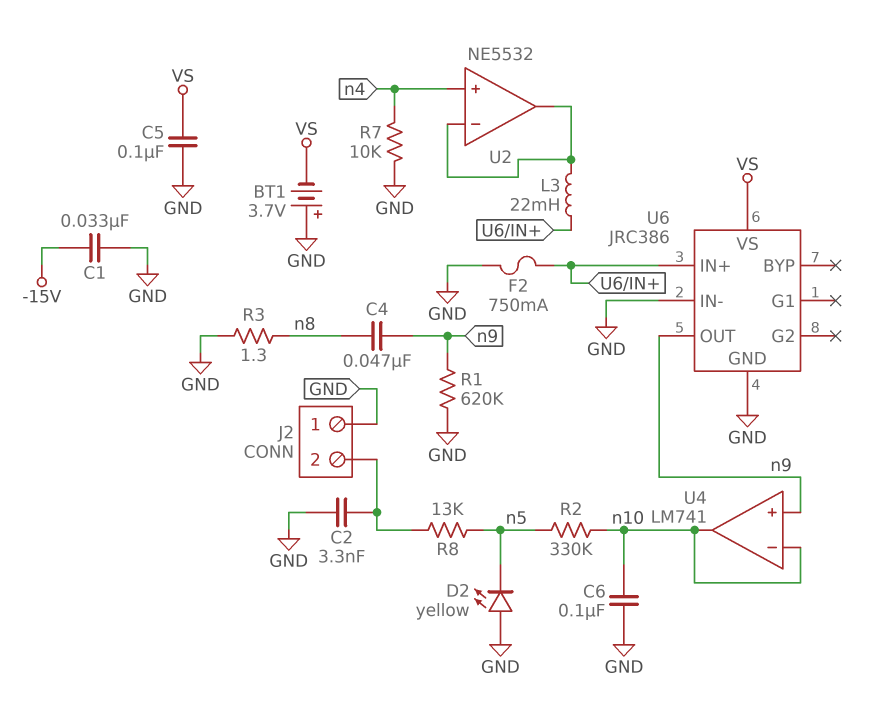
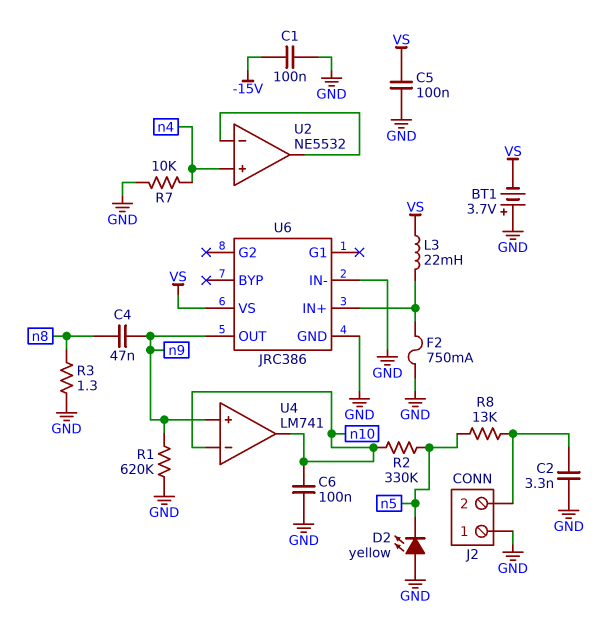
C1: 33nF (-15V, GND) -> 100nF (-15V, GND)
L3: 22mH (U2/in-, U6/IN+) -> 22mH (U6/IN+, VS)

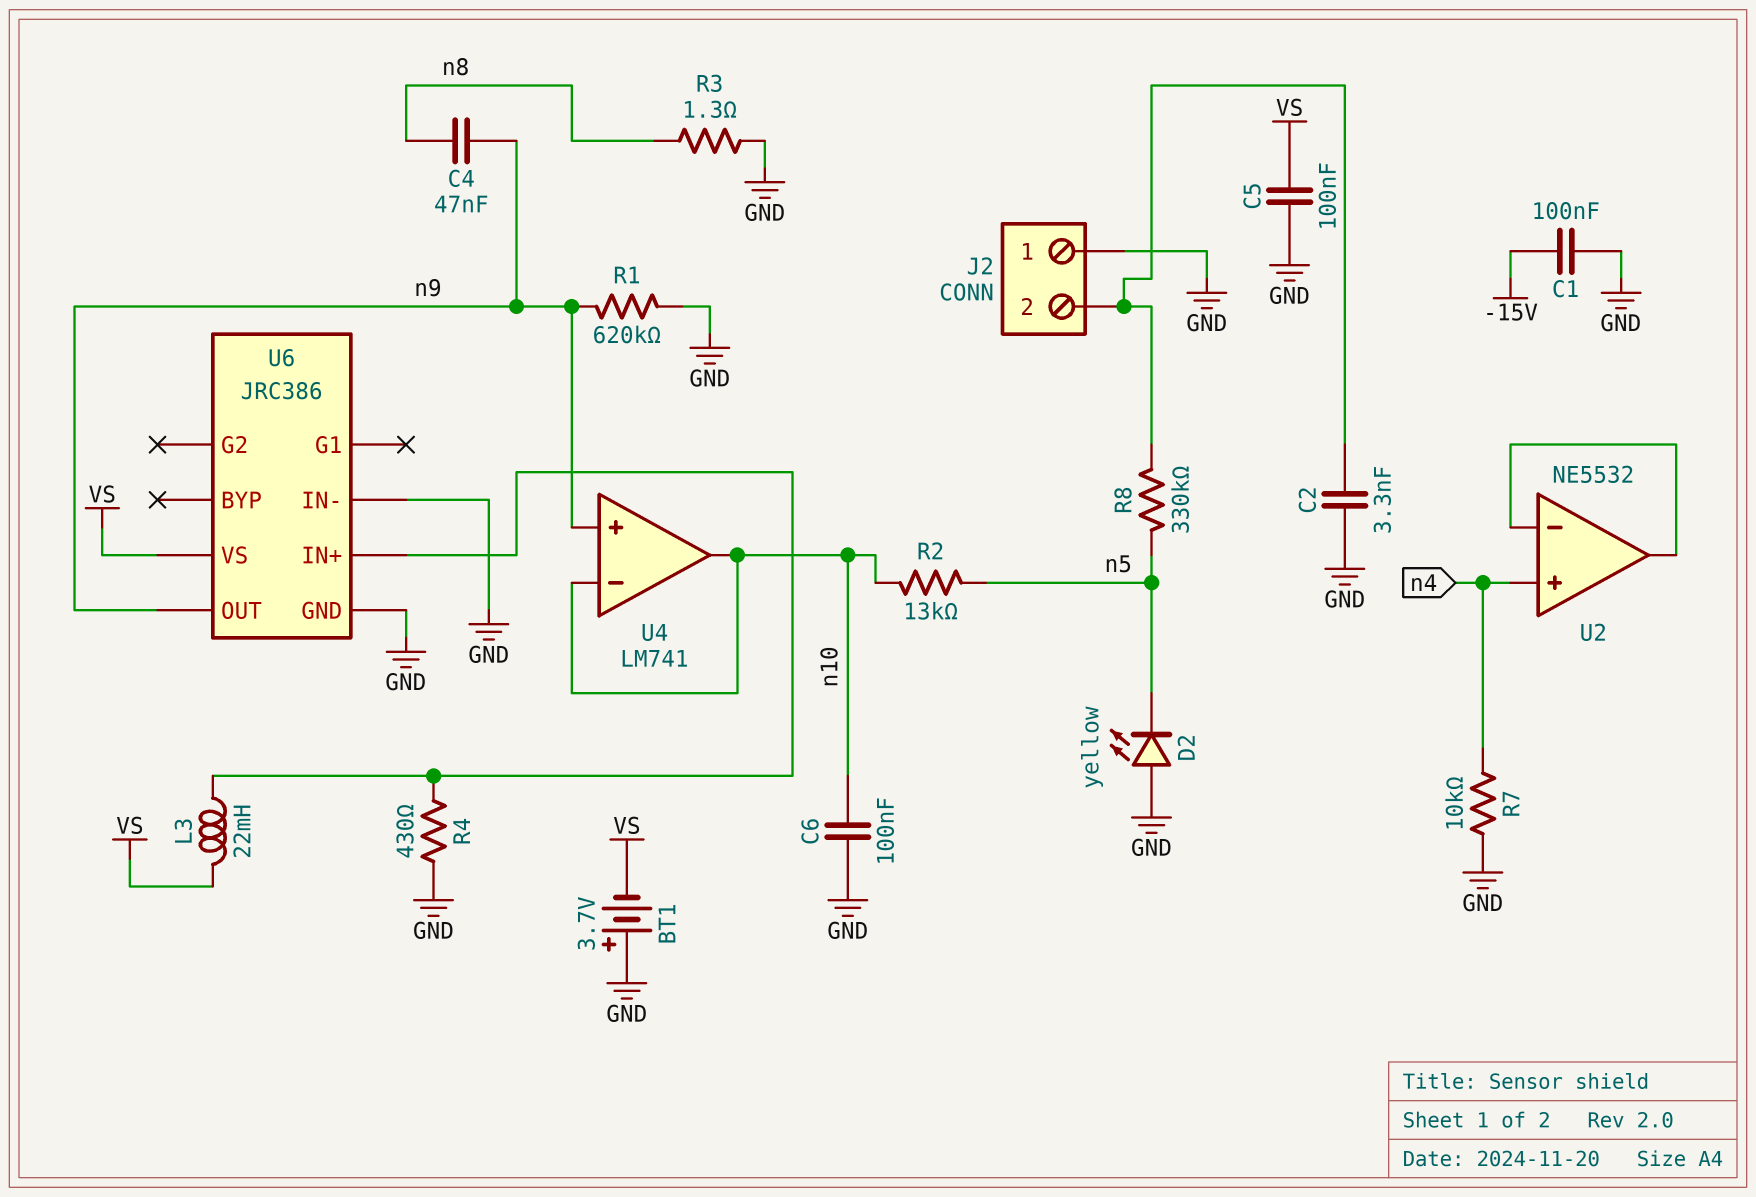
F2: 750mA (GND, U6/IN+) -> none
R2: 330k (n5, n10) -> 13k (n5, n10)
R4: none -> 430 (GND, U6/IN+)
R8: 13k (J2/2, n5) -> 330k (J2/2, n5)

